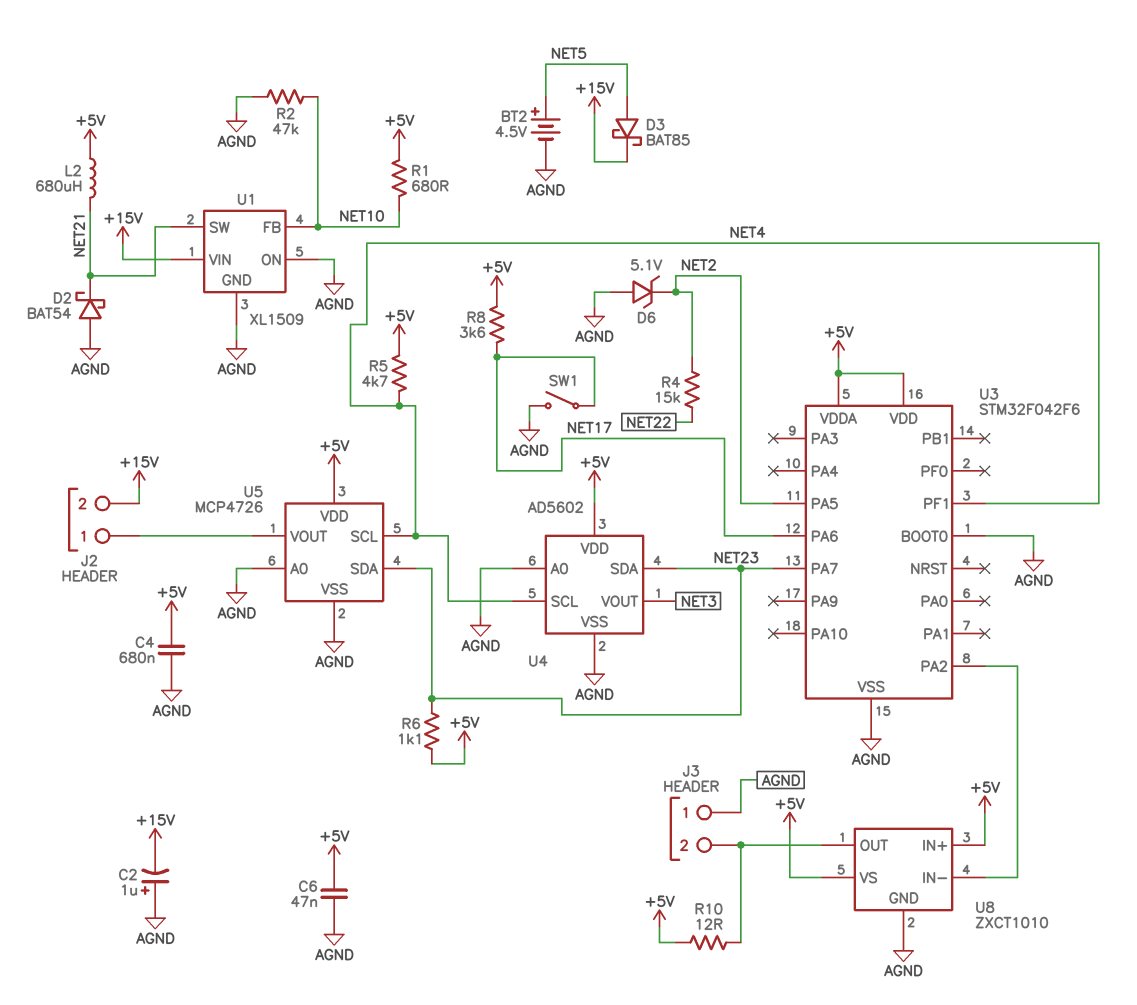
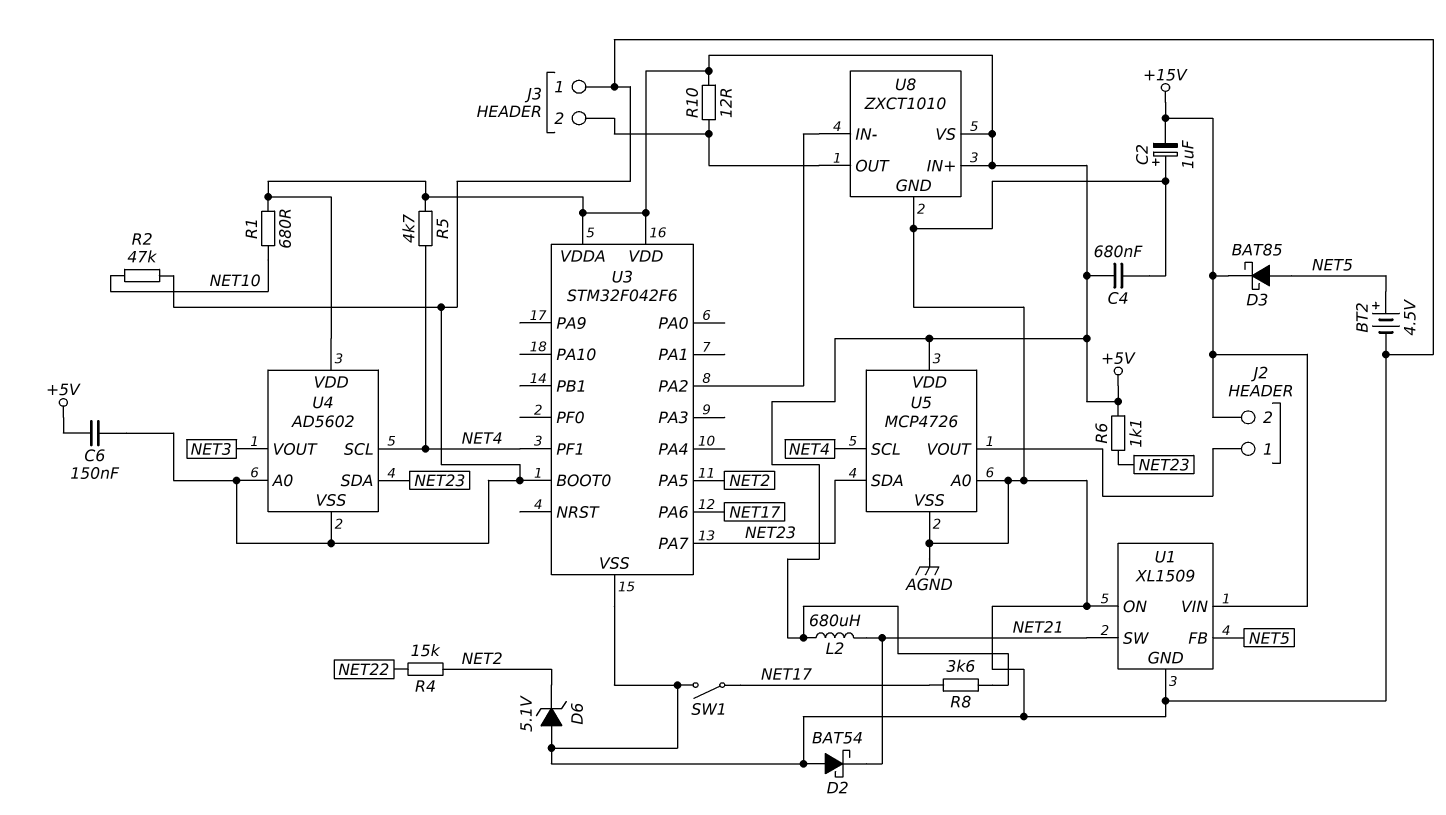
C6: 47nF (+5V, AGND) -> 150nF (+5V, AGND)
U1 pin FB: NET10 -> NET5

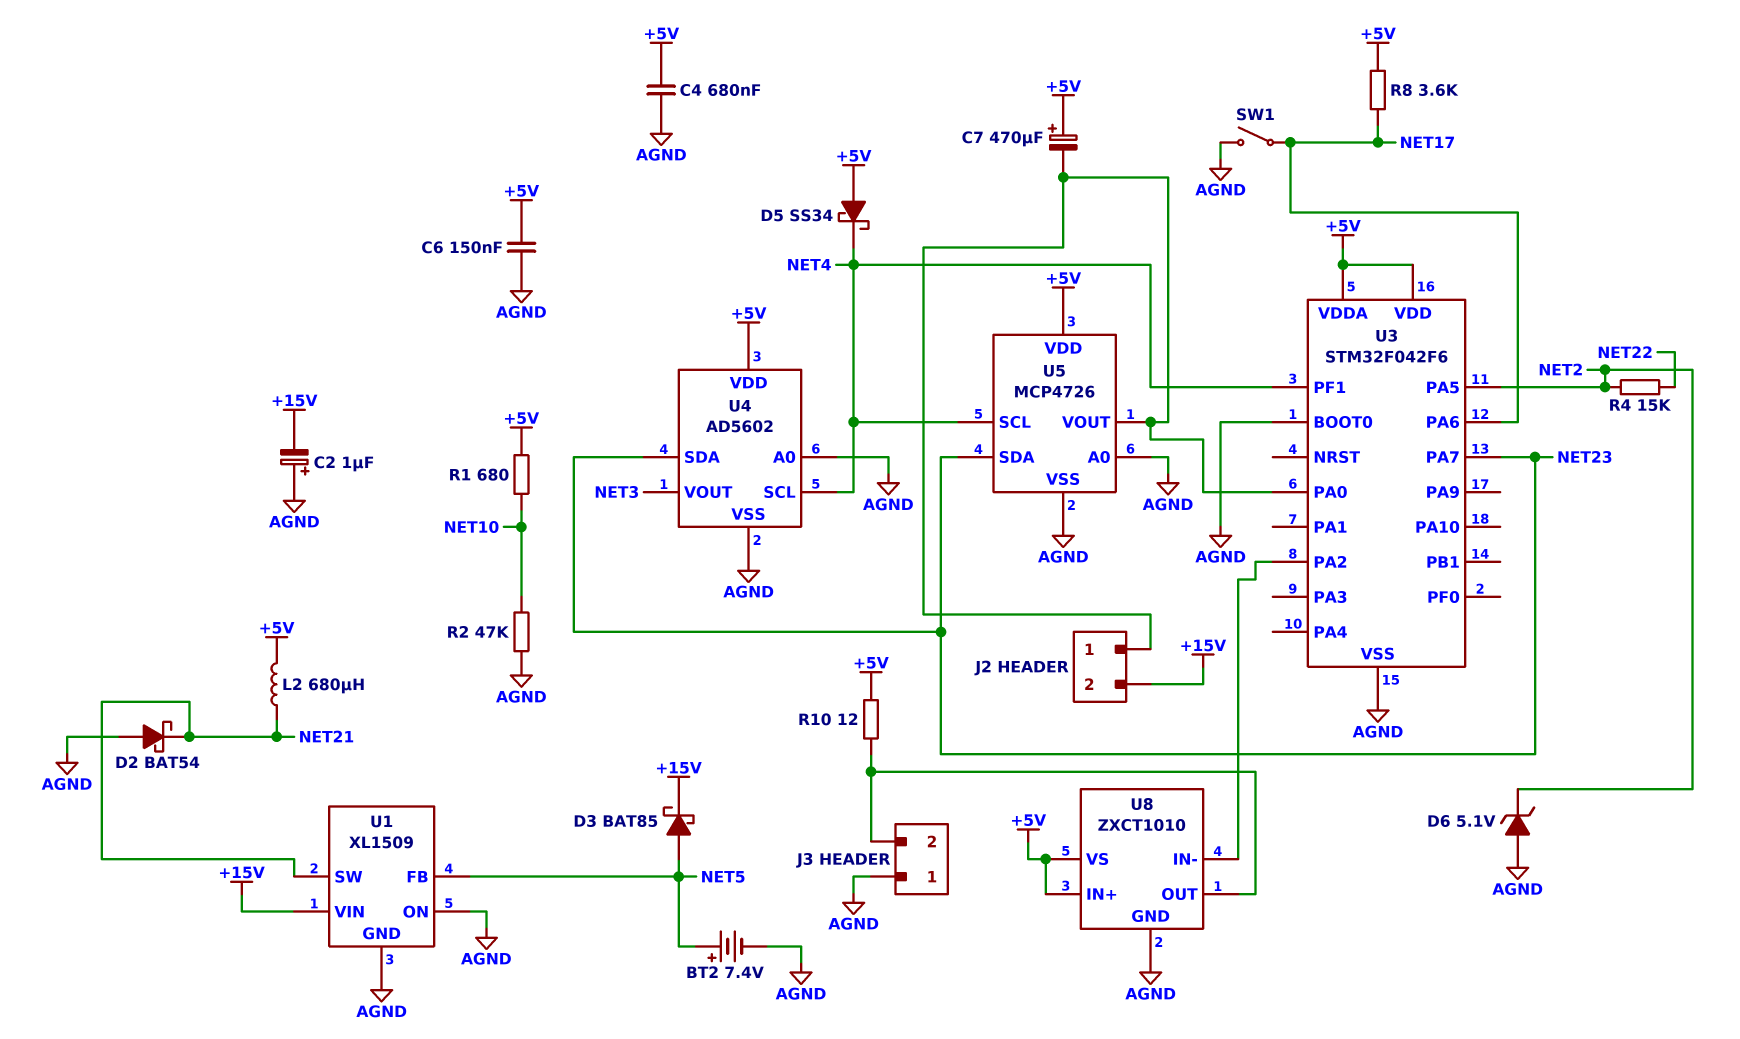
BT2: 4.5V (plus NET5, minus AGND) -> 7.4V (plus NET5, minus AGND)
C7: none -> 470uF (plus +5V, minus J2/1)
D5: none -> schottky SS34 (A +5V, K NET4)
R5: 4.7k (+5V, NET4) -> none
R6: 1.1k (+5V, NET23) -> none
U3 pin PA0: none -> J2/1

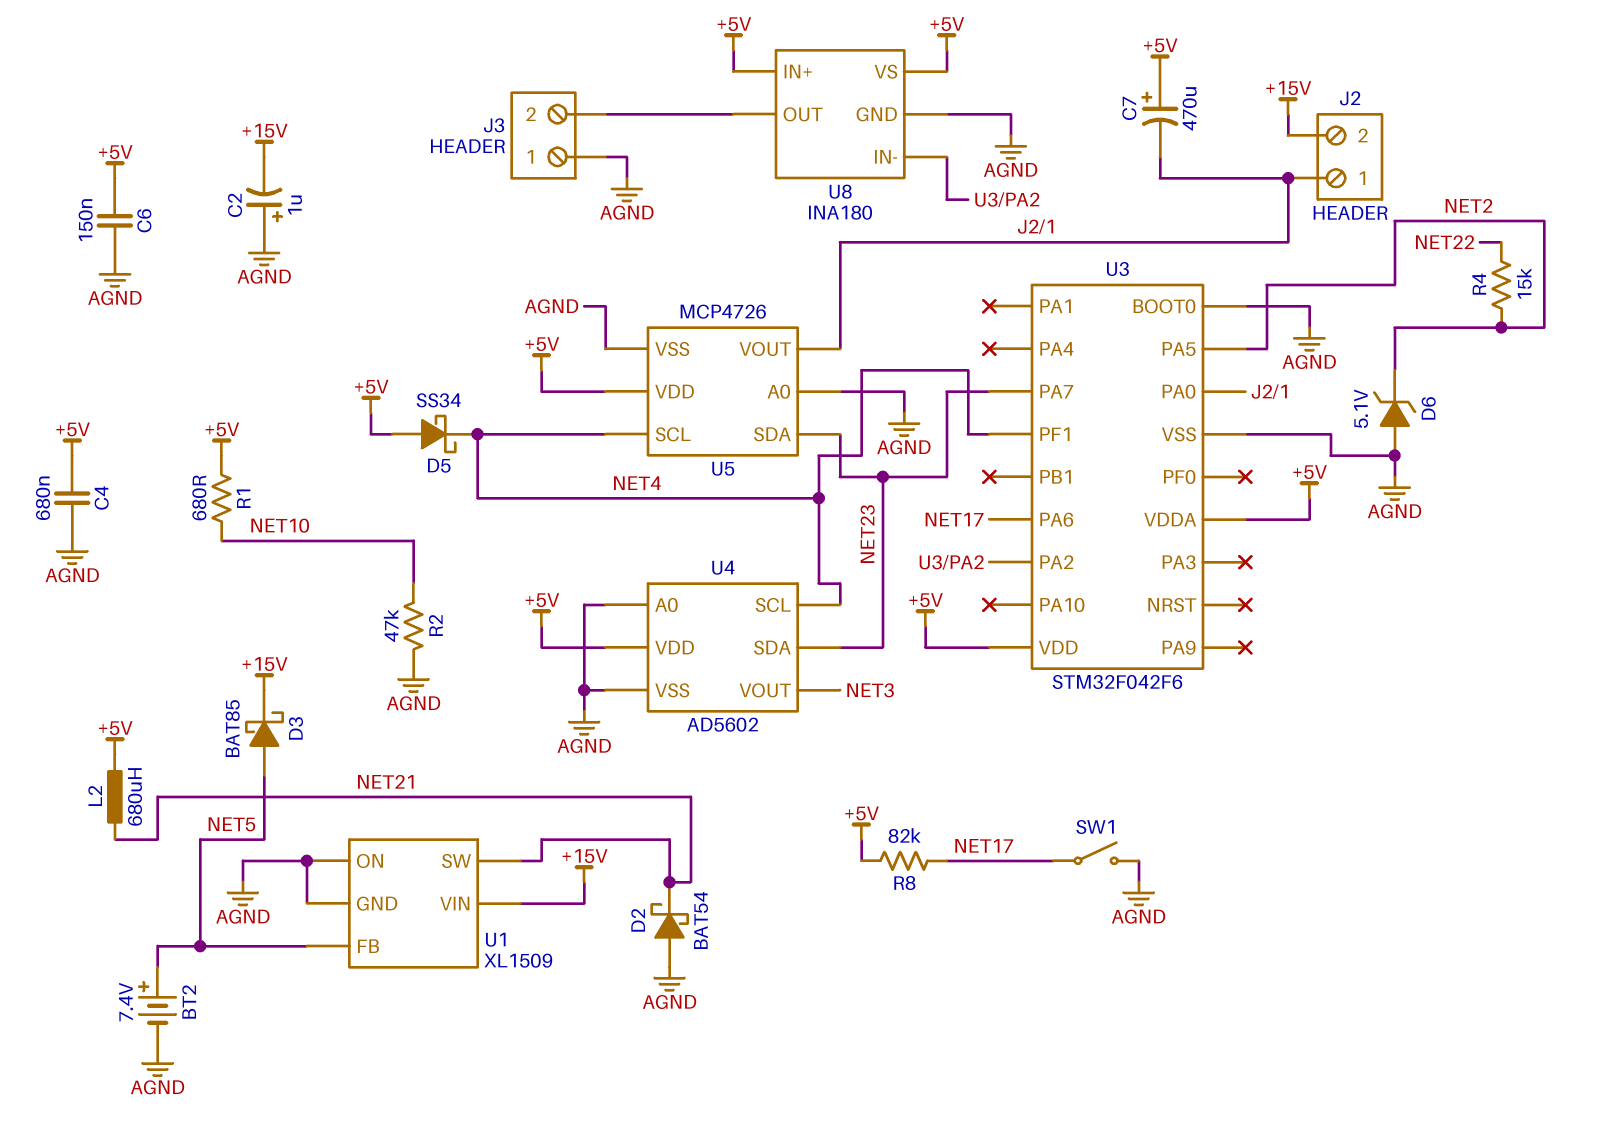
R8: 3.6k (+5V, NET17) -> 82k (+5V, NET17)
R10: 12 (+5V, J3/2) -> none
U8: ZXCT1010 -> INA180

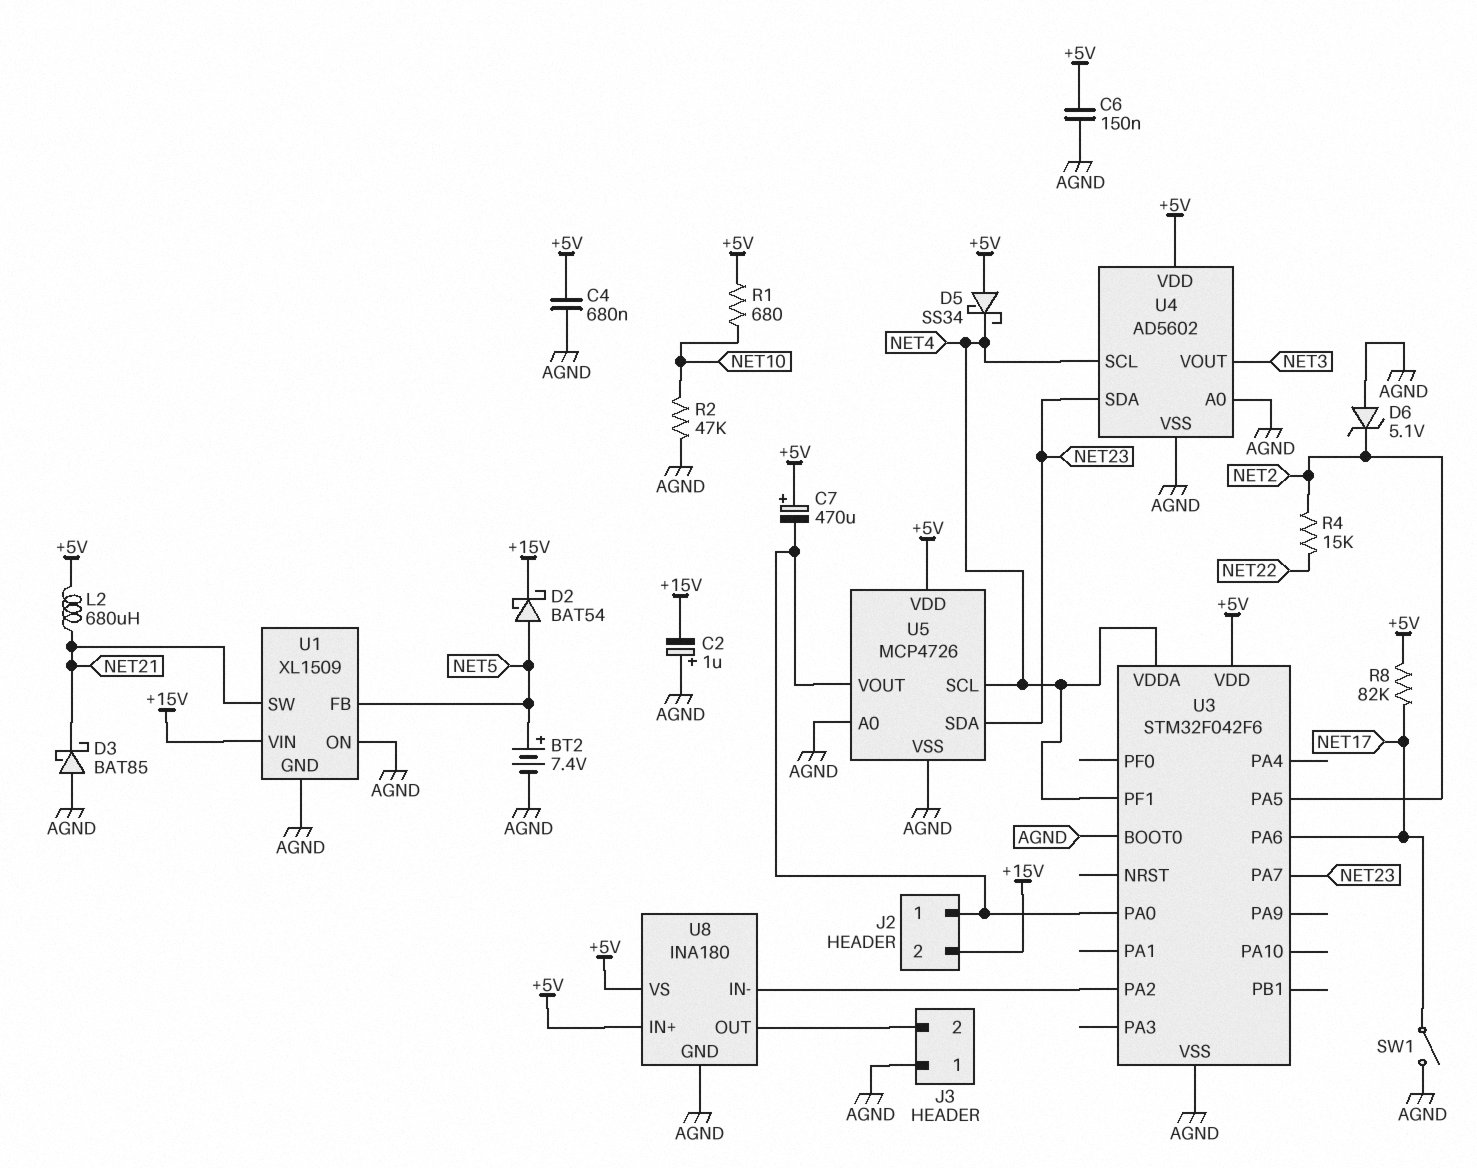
D2: schottky BAT54 (A AGND, K NET21) -> schottky BAT54 (A NET5, K +15V)
D3: schottky BAT85 (A NET5, K +15V) -> schottky BAT85 (A AGND, K NET21)
U3 pin VDDA: +5V -> NET4

